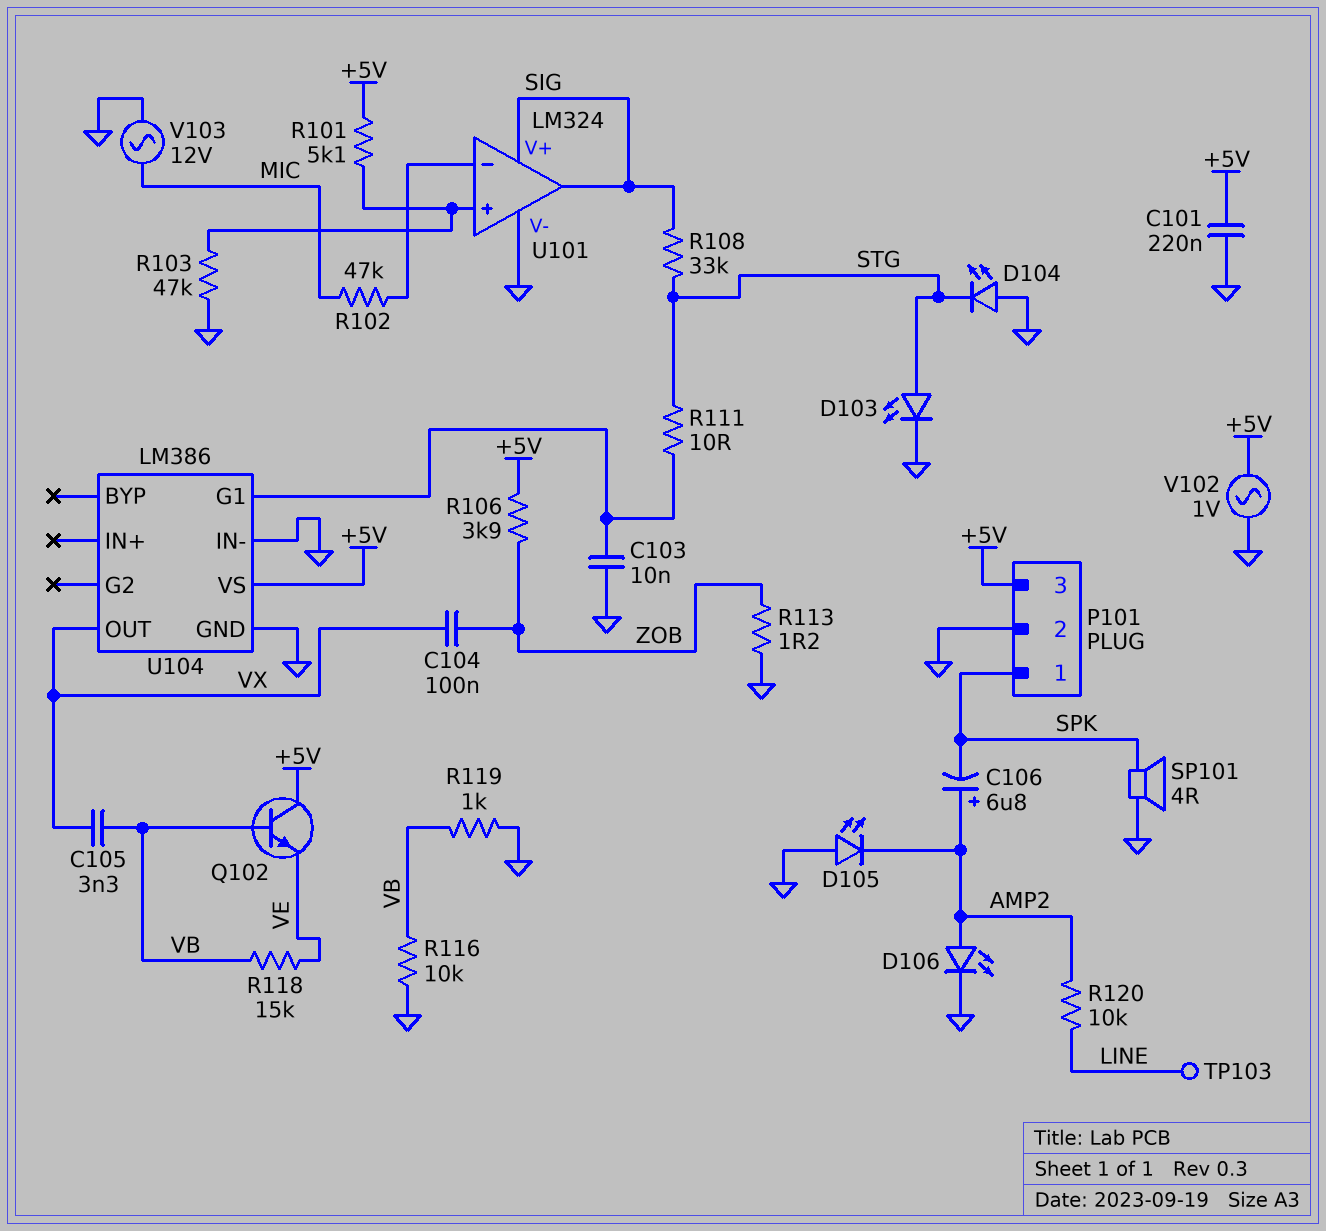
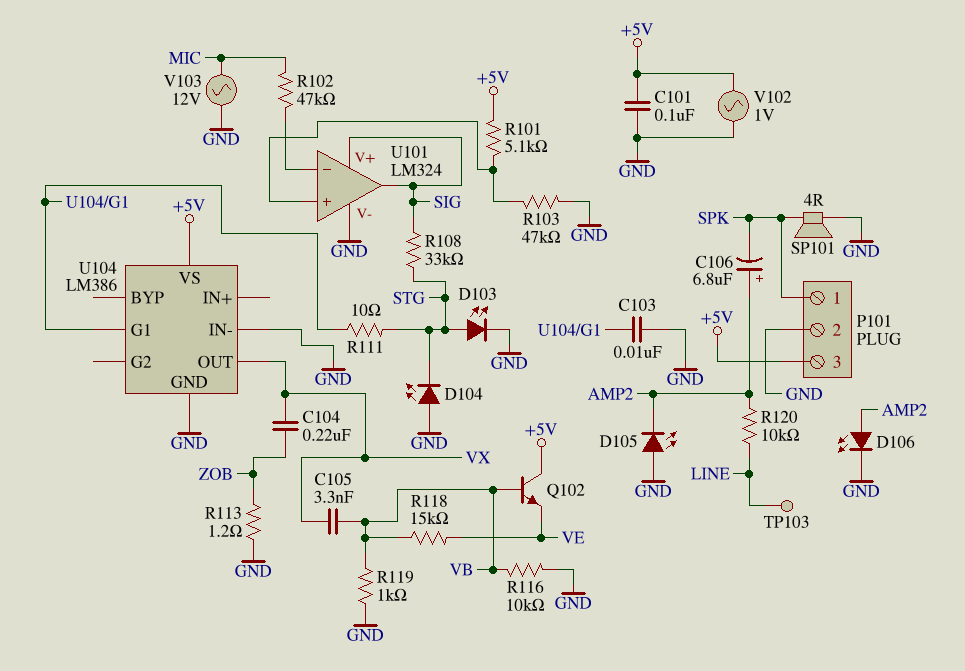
C101: 220nF (+5V, GND) -> 100nF (+5V, GND)
C104: 100nF (VX, ZOB) -> 220nF (VX, ZOB)
R106: 3.9k (+5V, ZOB) -> none

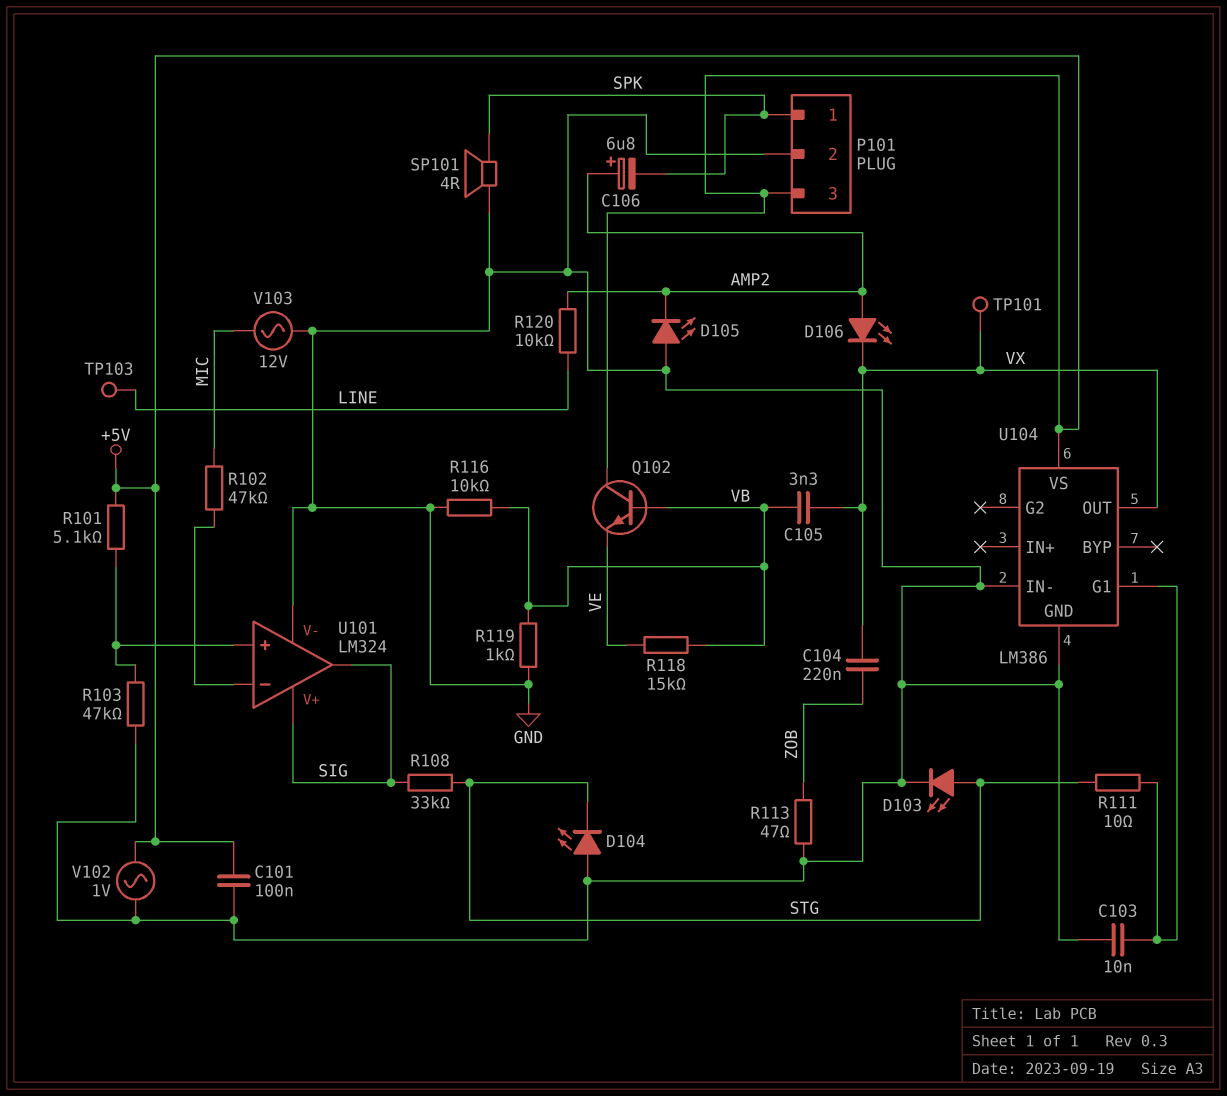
D106: LED (A AMP2, K GND) -> LED (A AMP2, K VX)
R113: 1.2 (GND, ZOB) -> 47 (GND, ZOB)
TP101: none -> test point (VX)

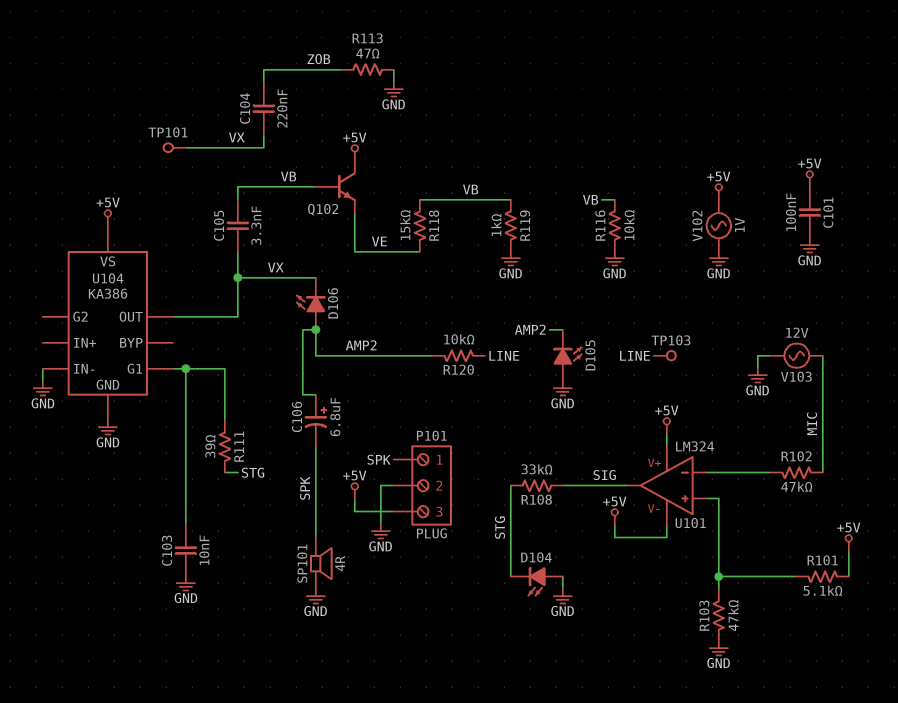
D103: LED (A STG, K GND) -> none
R111: 10 (STG, U104/G1) -> 39 (STG, U104/G1)
U101 pin V+: SIG -> +5V
U101 pin V-: GND -> +5V
U104: LM386 -> KA386

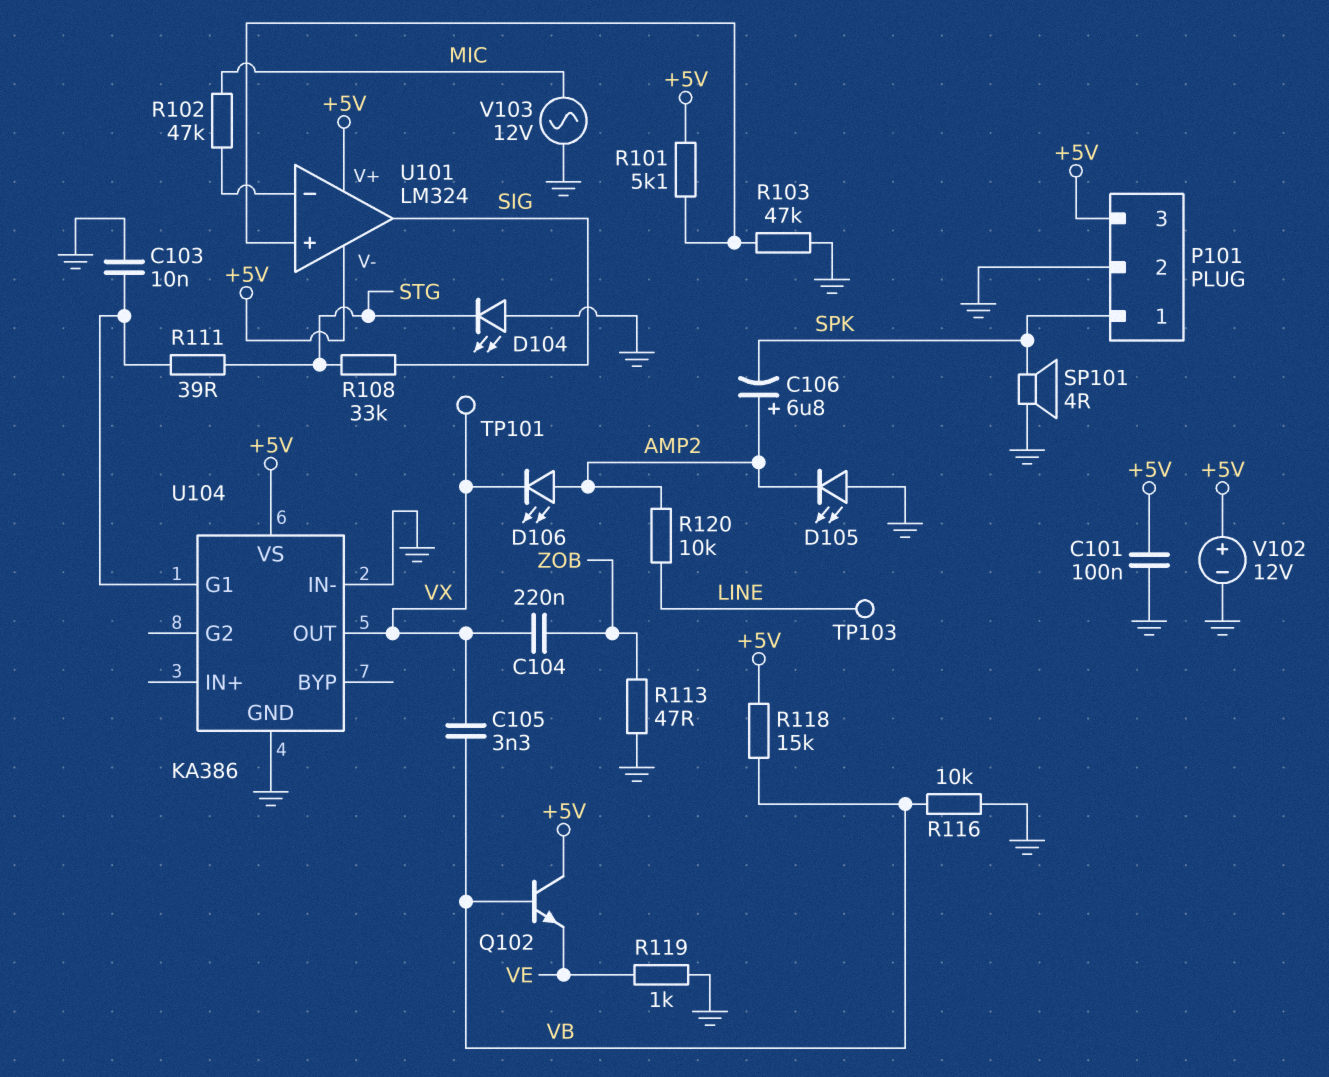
R118: 15k (VB, VE) -> 15k (+5V, VB)
R119: 1k (GND, VB) -> 1k (GND, VE)
V102: AC 1V (+5V, GND) -> 12V (plus +5V, minus GND)

